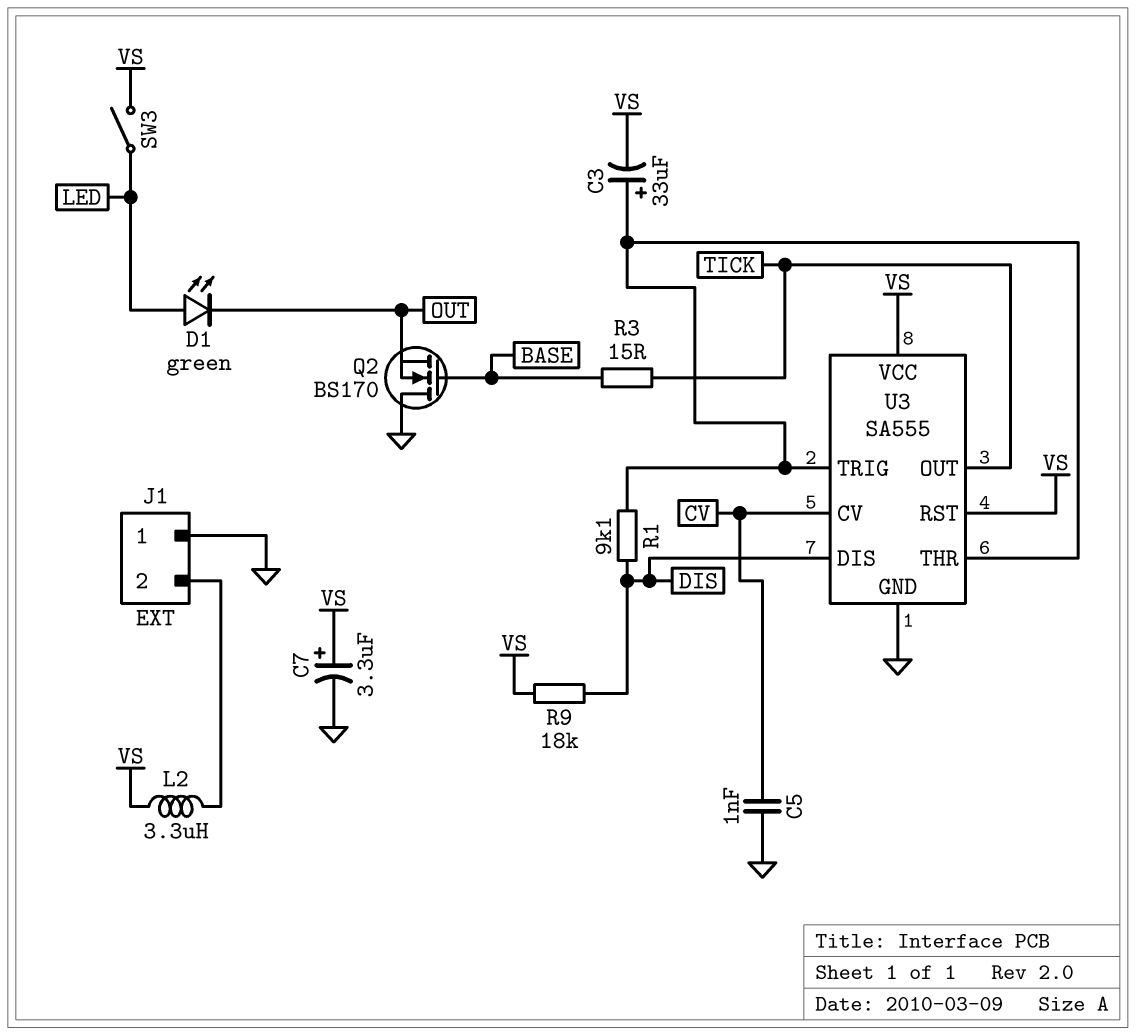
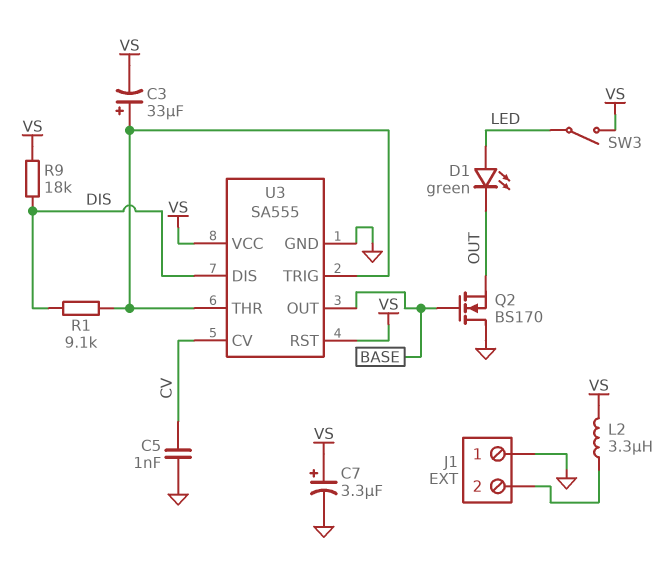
R3: 15 (BASE, TICK) -> none
U3 pin OUT: TICK -> BASE

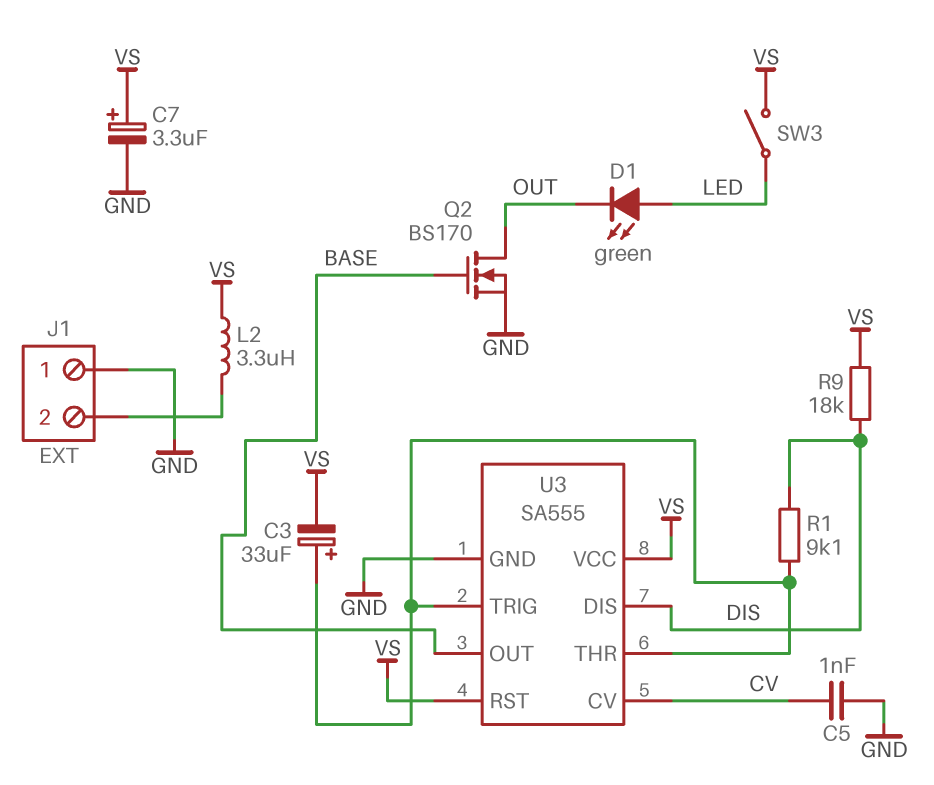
Q2: NMOS BS170 (G BASE, D GND, S OUT) -> NMOS BS170 (G BASE, D OUT, S GND)

